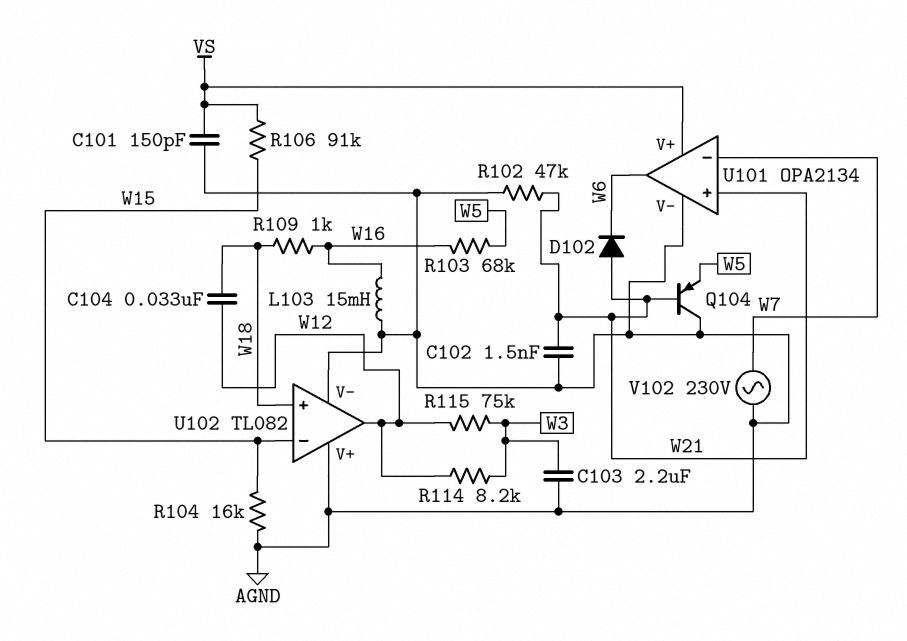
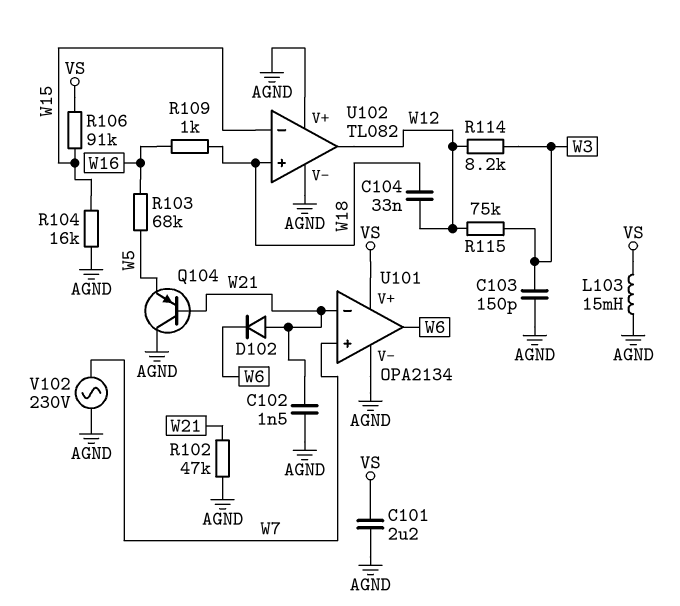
C101: 150pF (AGND, VS) -> 2.2uF (AGND, VS)
C103: 2.2uF (AGND, W3) -> 150pF (AGND, W3)
L103: 15mH (AGND, W16) -> 15mH (AGND, VS)
U101 pin in+: W21 -> W7
U101 pin in-: W7 -> W21

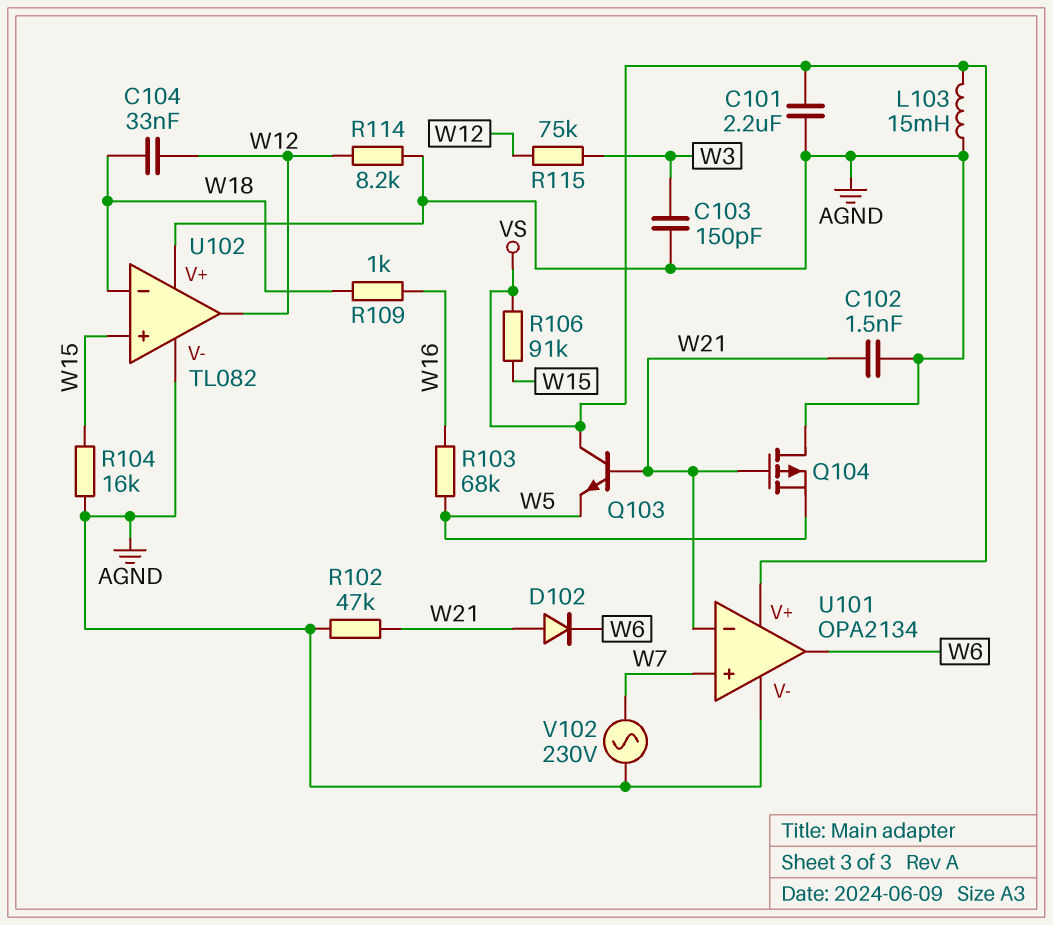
Q103: none -> NPN (B W21, C VS, E W5)
Q104: PNP (B W21, C AGND, E W5) -> PMOS (G W21, D AGND, S W5)
R114: 8.2k (W3, W12) -> 8.2k (AGND, W12)
U102 pin in+: W18 -> W15
U102 pin in-: W15 -> W18

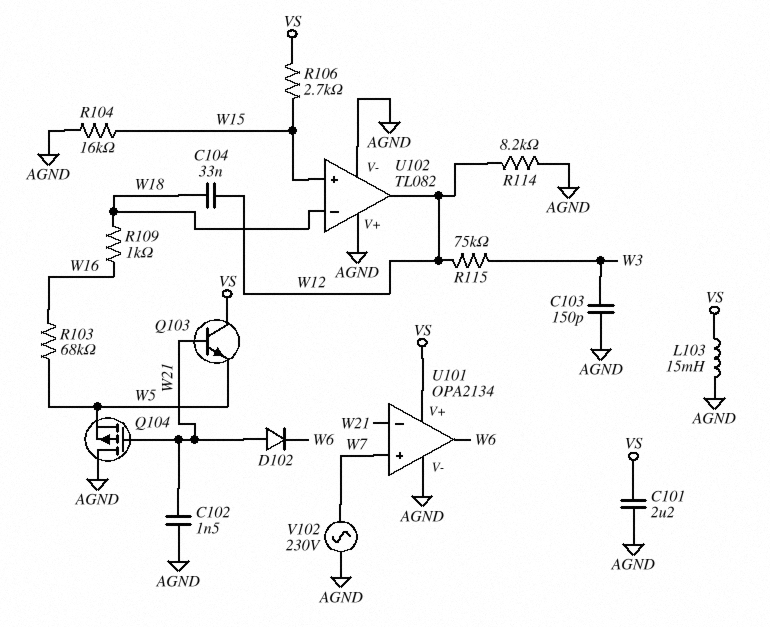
R102: 47k (AGND, W21) -> none
R106: 91k (VS, W15) -> 2.7k (VS, W15)

